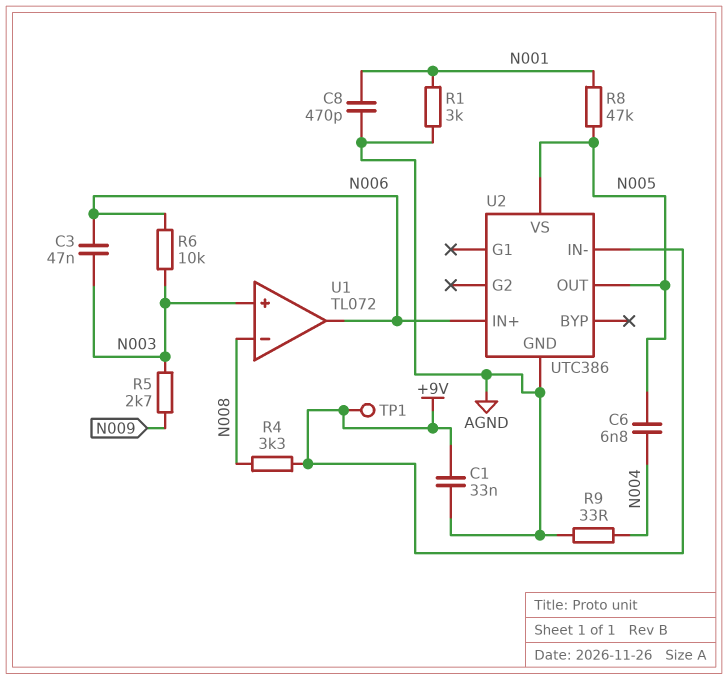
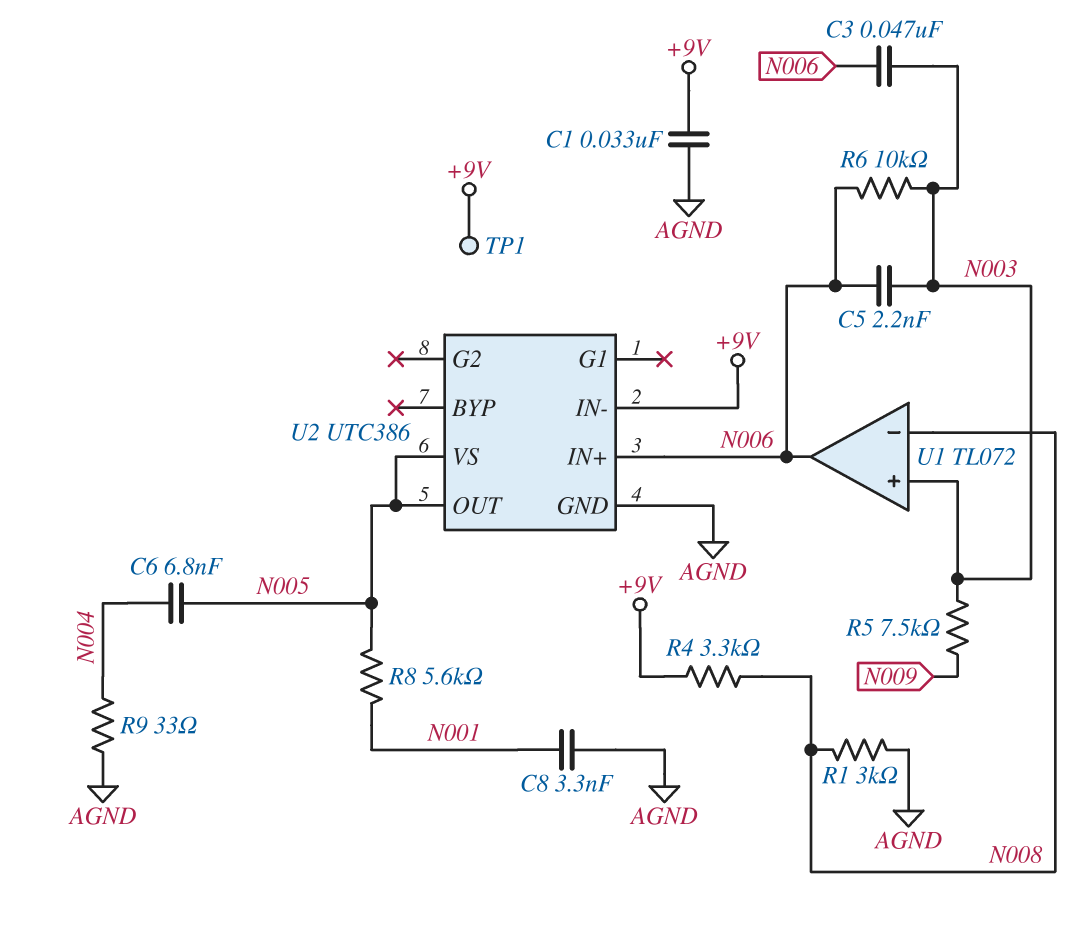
C5: none -> 2.2nF (N003, N006)
C8: 470pF (AGND, N001) -> 3.3nF (AGND, N001)
R1: 3k (AGND, N001) -> 3k (AGND, N008)
R5: 2.7k (N003, N009) -> 7.5k (N003, N009)
R8: 47k (N001, N005) -> 5.6k (N001, N005)

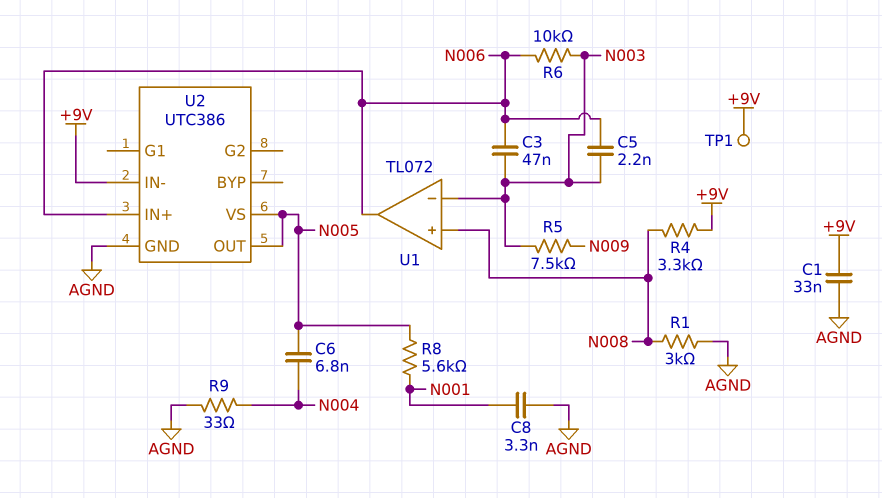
U1 pin in+: N003 -> N008
U1 pin in-: N008 -> N003

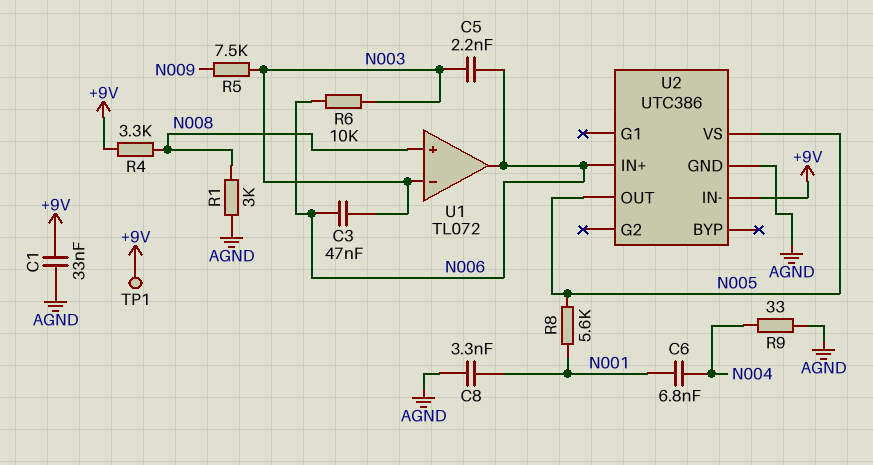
C6: 6.8nF (N004, N005) -> 6.8nF (N001, N004)

